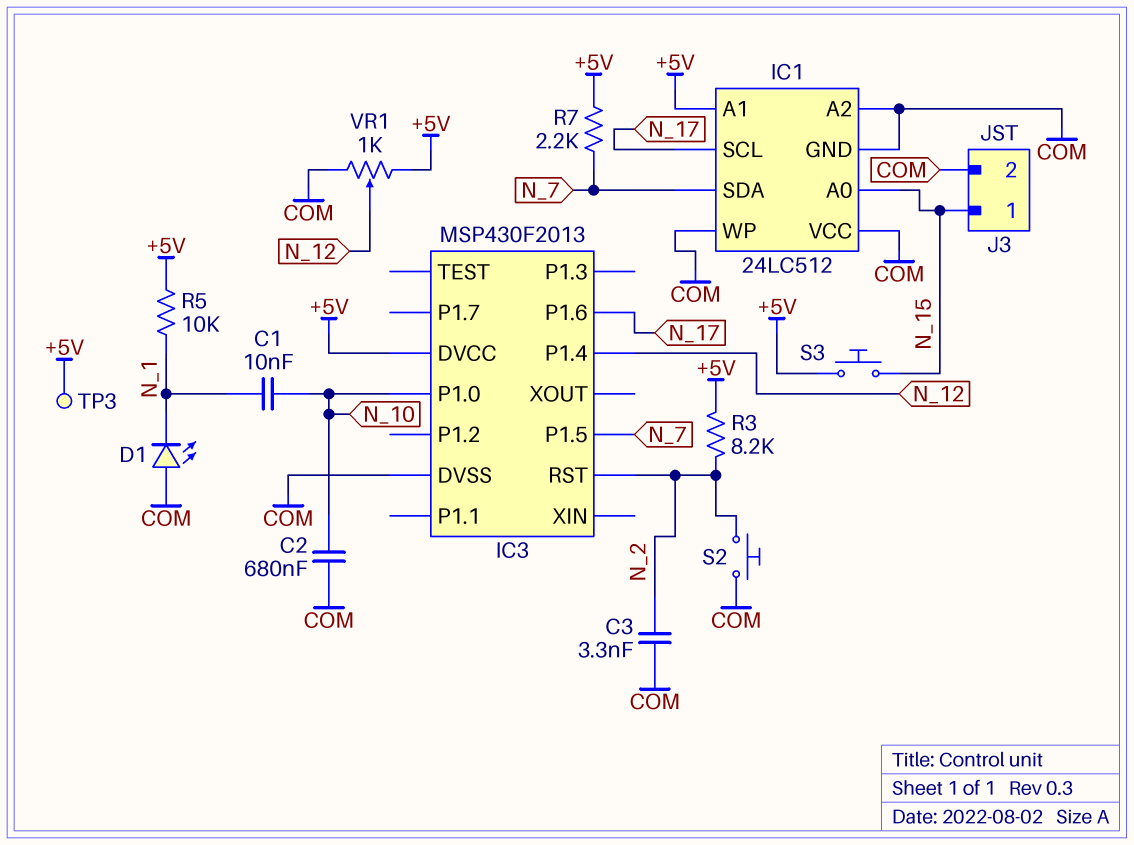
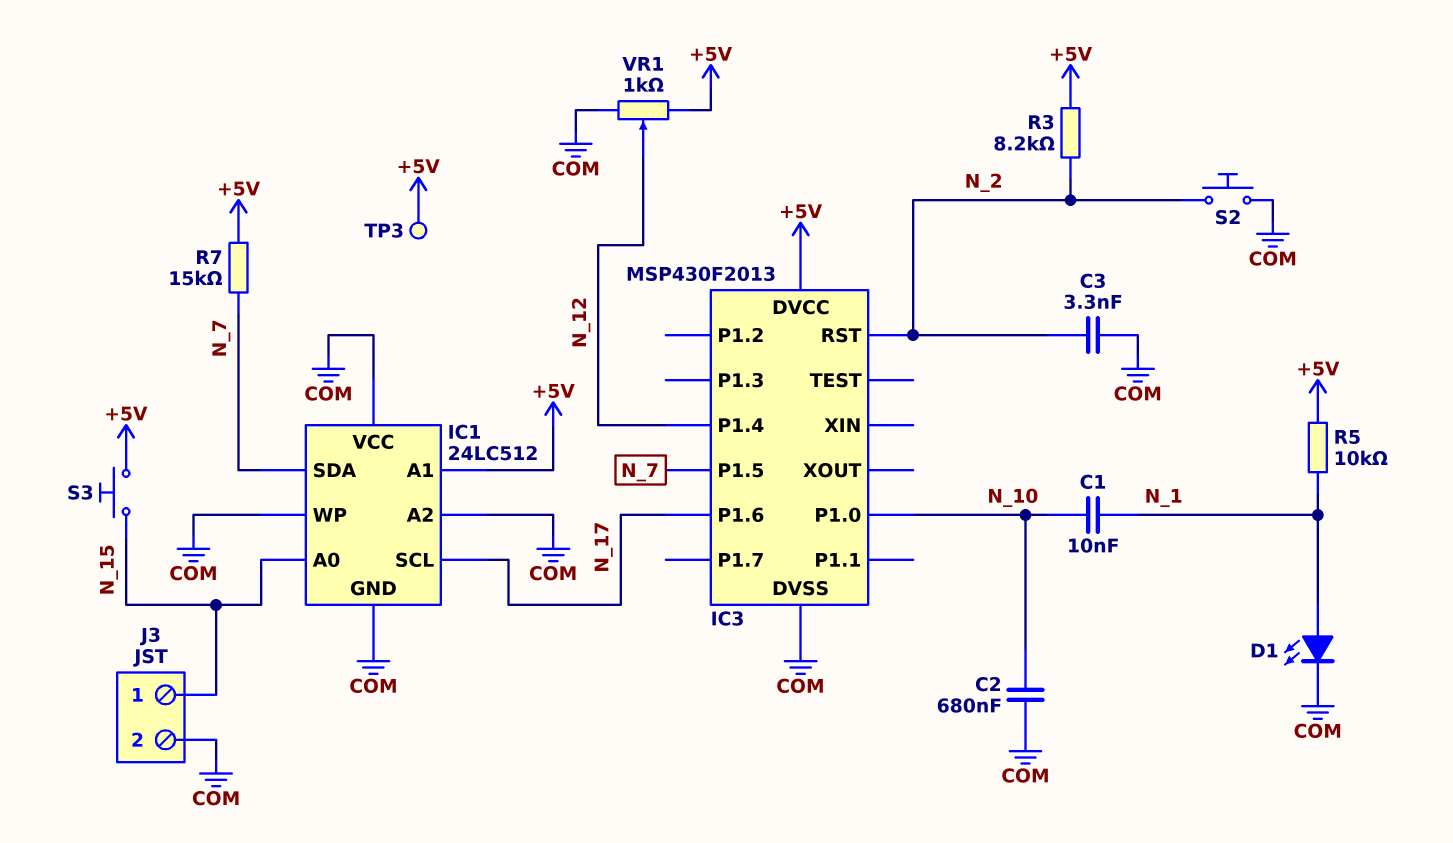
D1: LED (A COM, K N_1) -> LED (A N_1, K COM)
R7: 2.2k (+5V, N_7) -> 15k (+5V, N_7)

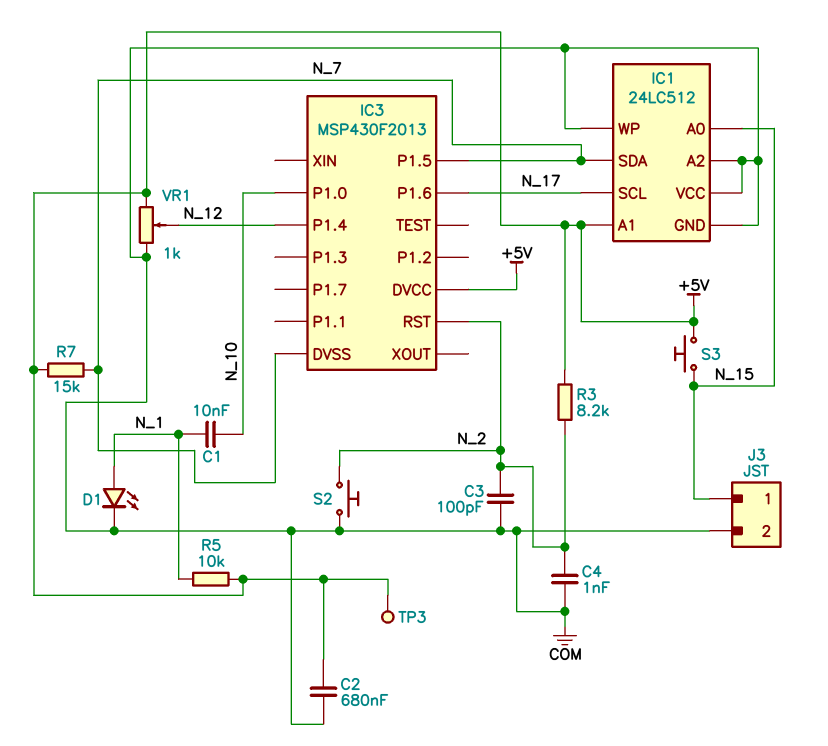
C2: 680nF (COM, N_10) -> 680nF (+5V, COM)
C3: 3.3nF (COM, N_2) -> 100pF (COM, N_2)
C4: none -> 1nF (COM, N_2)
IC3 pin DVSS: COM -> N_7

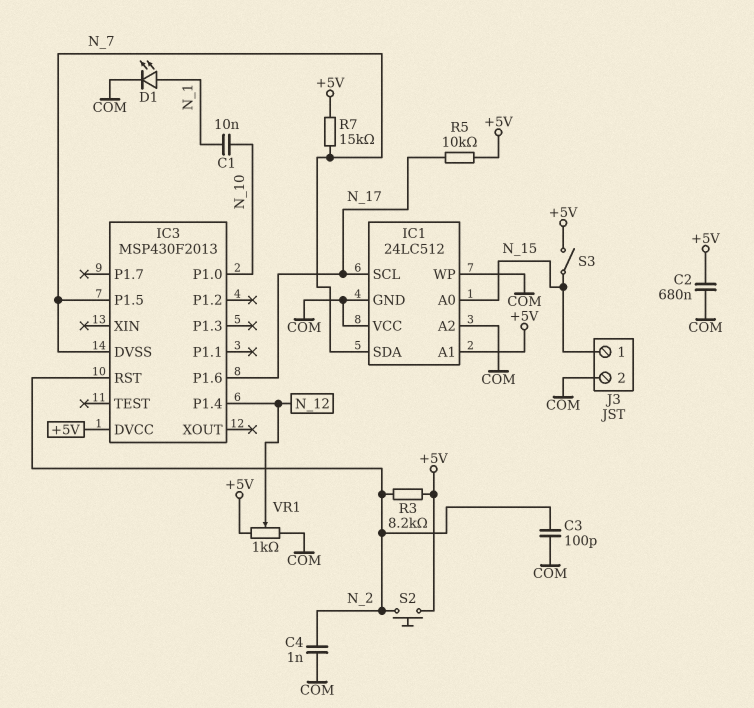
R5: 10k (+5V, N_1) -> 10k (+5V, N_17)
S2: button (COM, N_2) -> button (+5V, N_2)
S3: button (+5V, N_15) -> switch (+5V, N_15)
TP3: test point (+5V) -> none

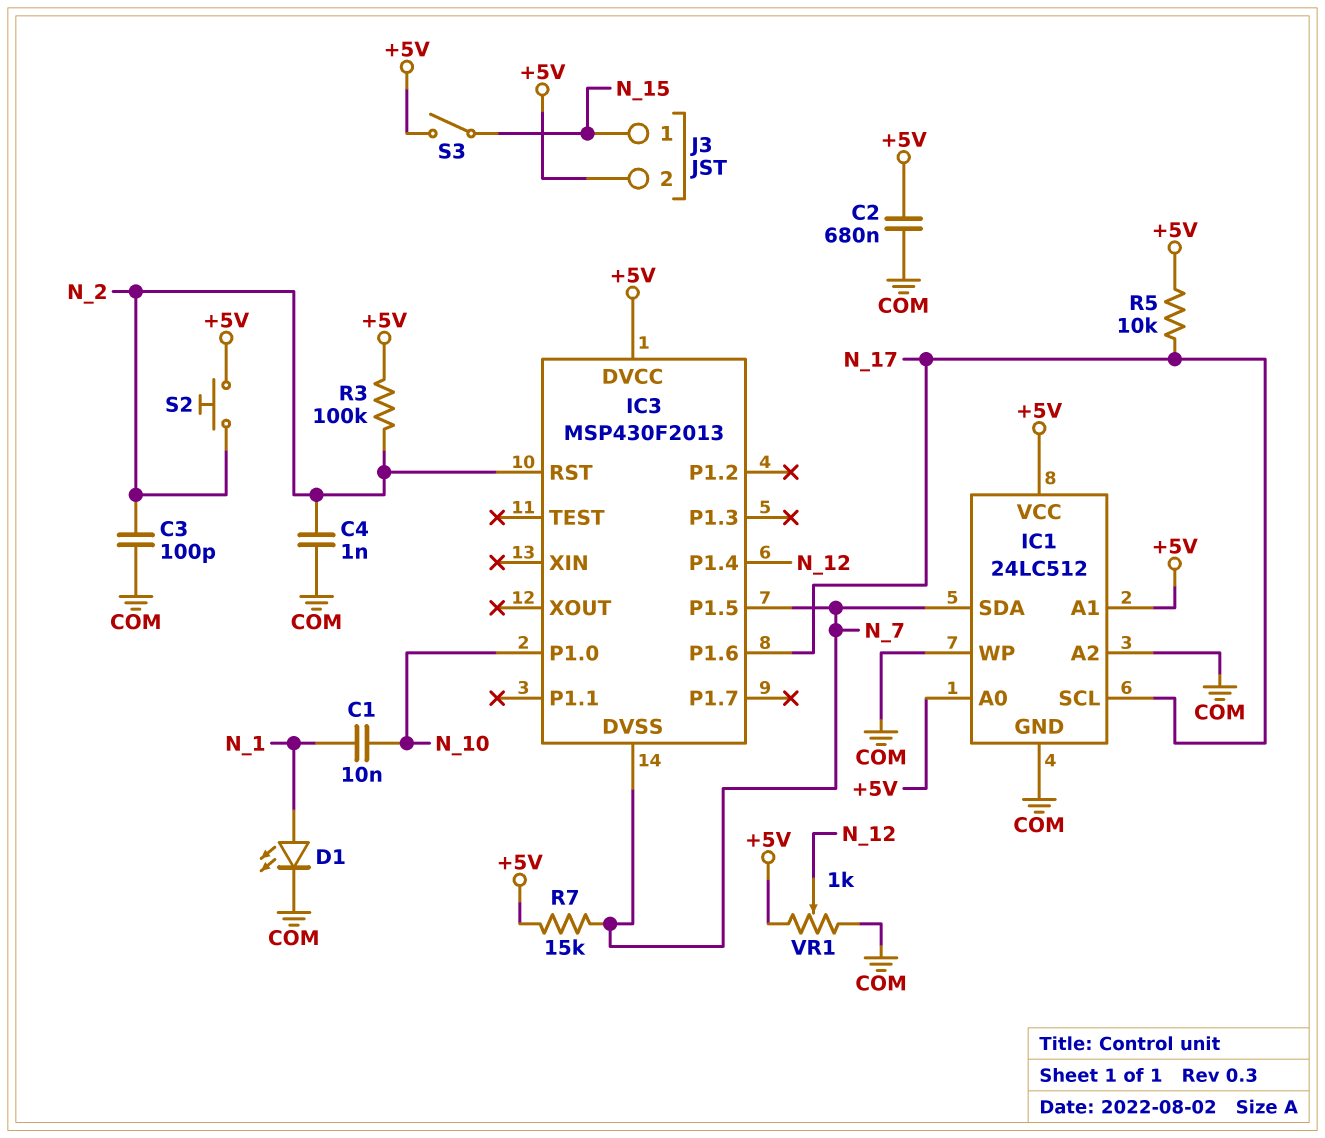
IC1 pin A0: N_15 -> +5V
IC1 pin VCC: COM -> +5V
J3 pin 2: COM -> +5V
R3: 8.2k (+5V, N_2) -> 100k (+5V, N_2)

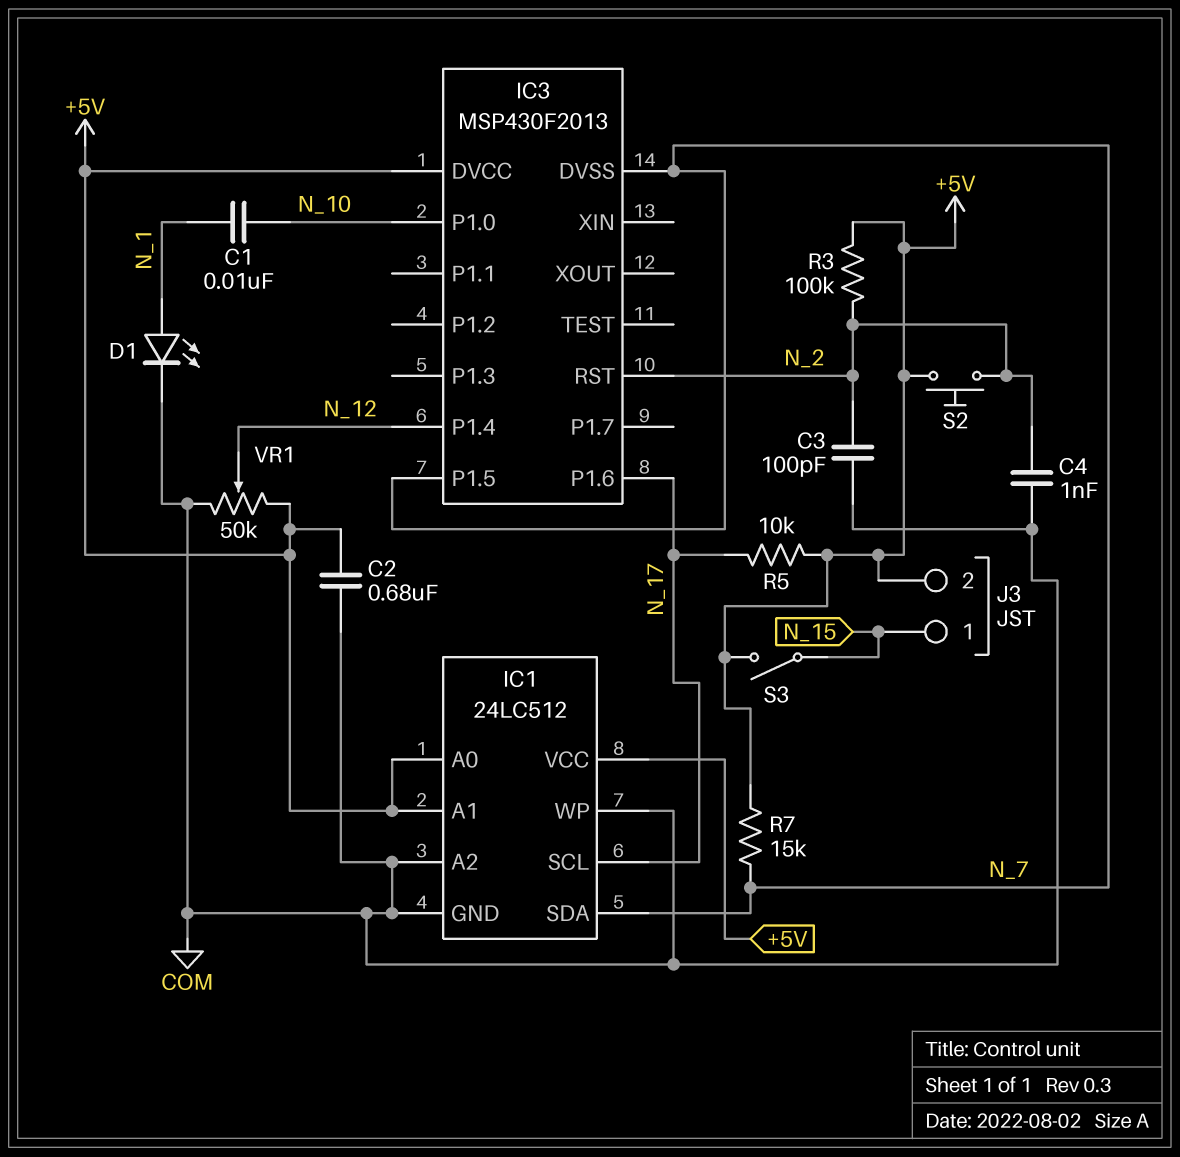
VR1: 1k (+5V, COM, wiper N_12) -> 50k (+5V, COM, wiper N_12)

